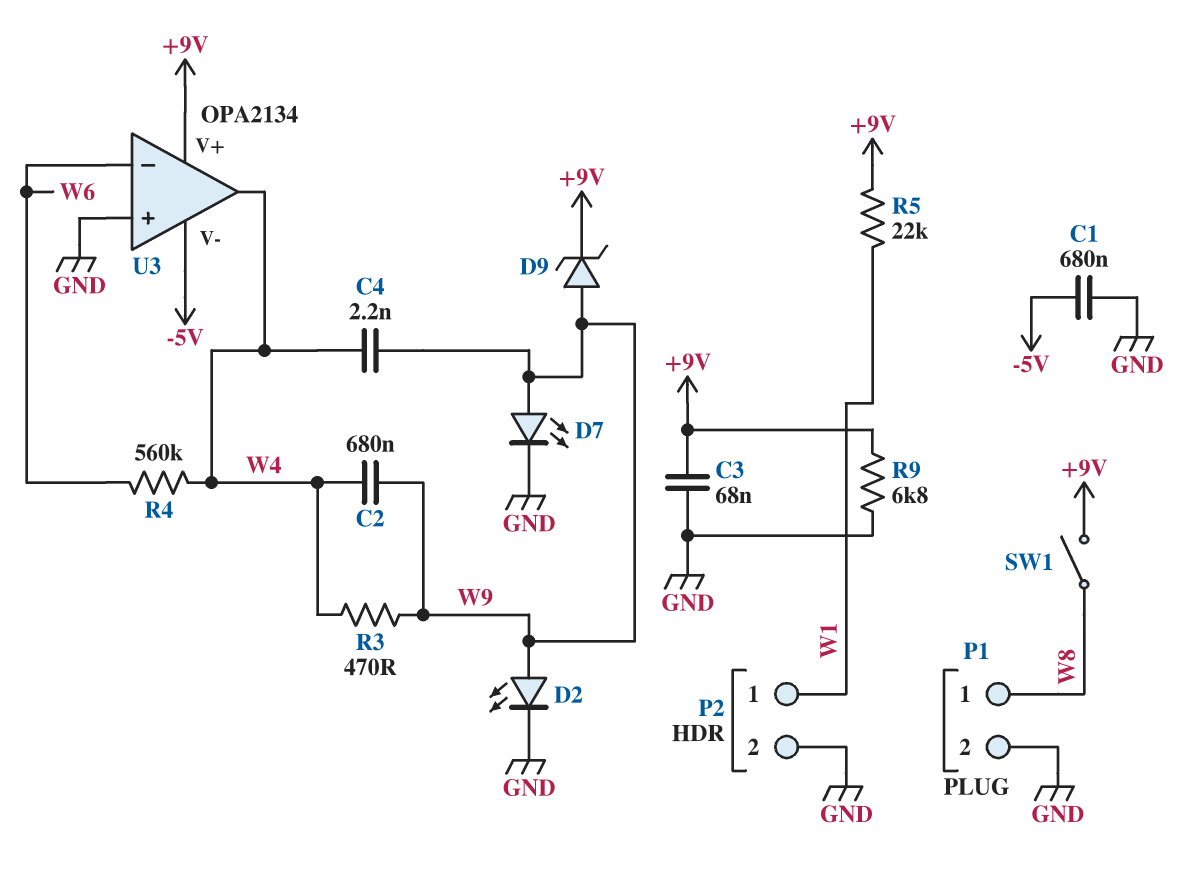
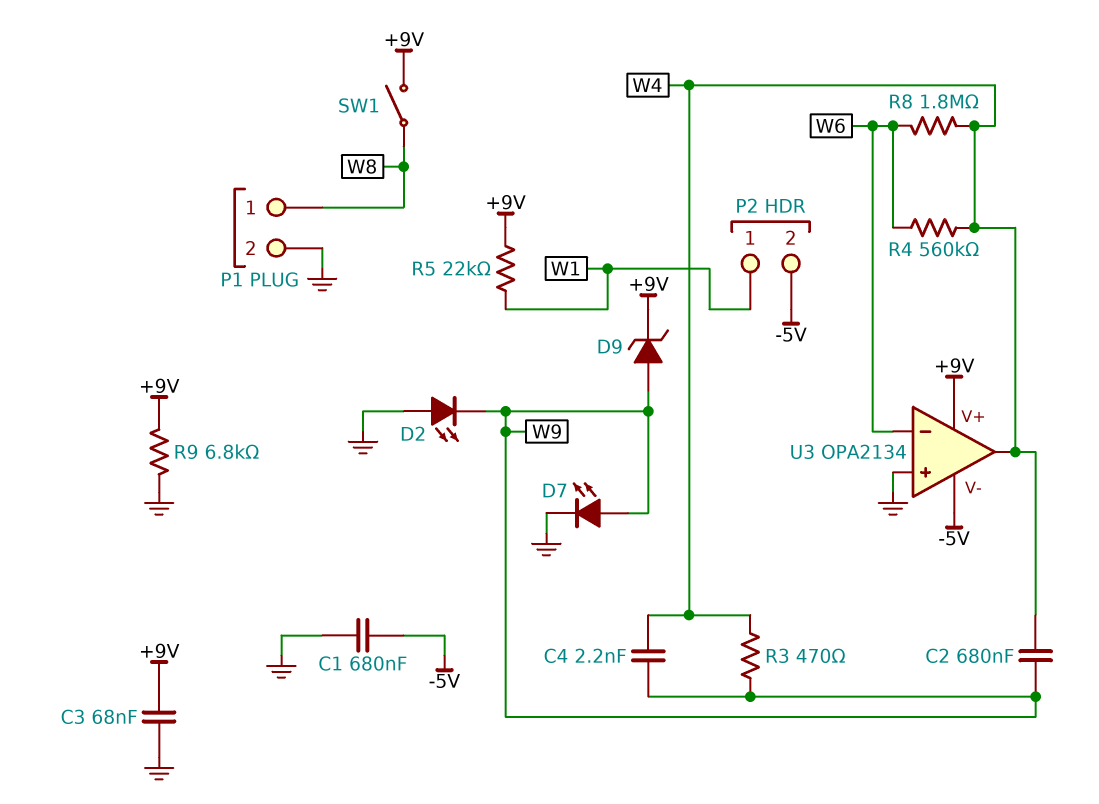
D2: LED (A W9, K GND) -> LED (A GND, K W9)
P2 pin 2: GND -> -5V
R8: none -> 1.8M (W4, W6)

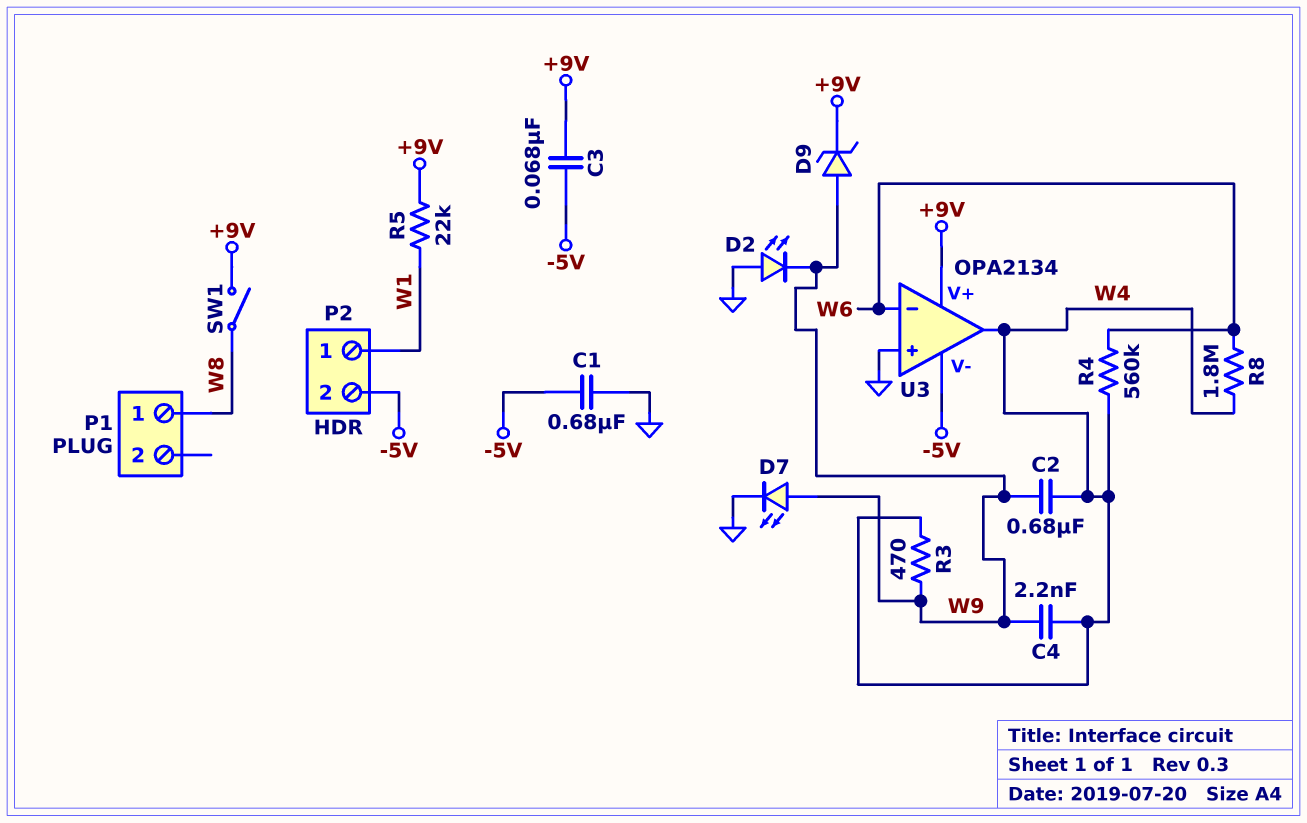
C3: 68nF (+9V, GND) -> 68nF (+9V, -5V)
P1 pin 2: GND -> none
R9: 6.8k (+9V, GND) -> none

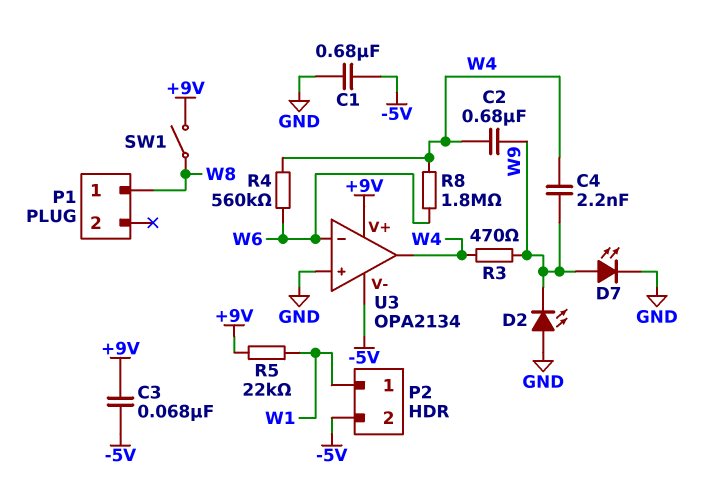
D9: zener (A W9, K +9V) -> none

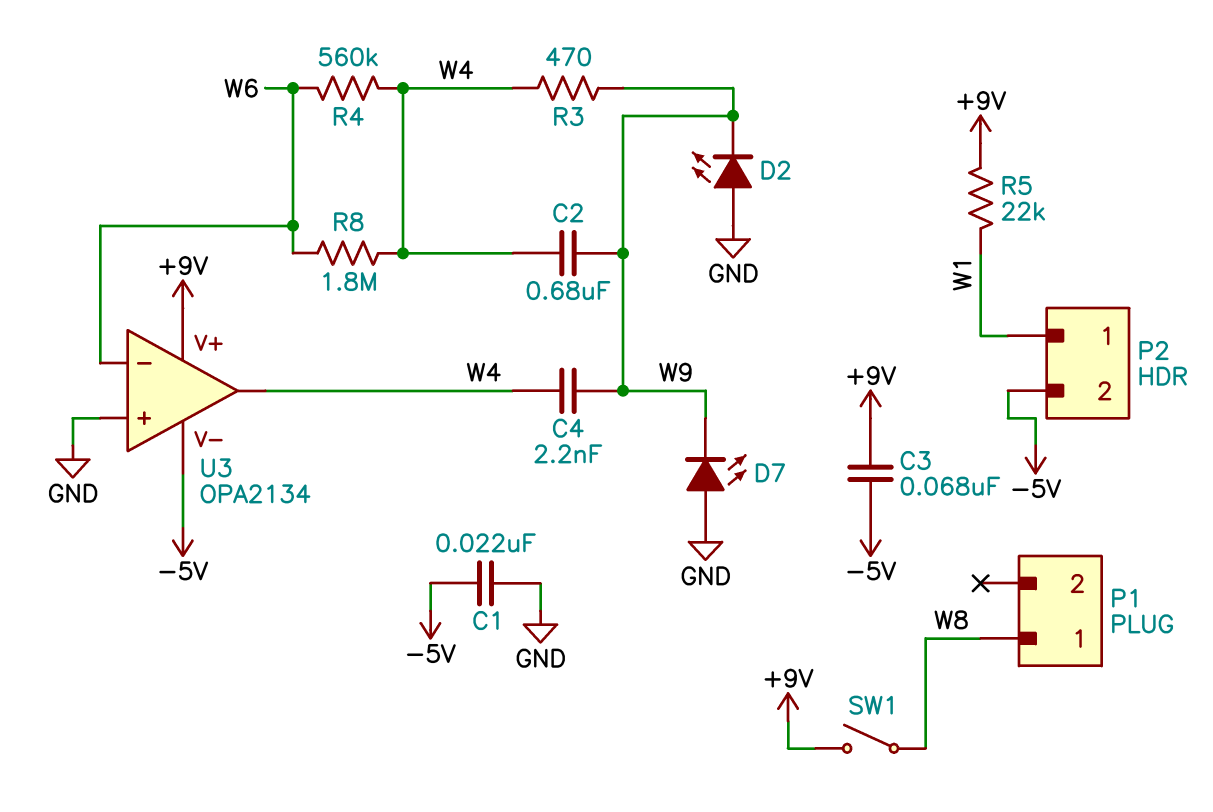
C1: 680nF (-5V, GND) -> 22nF (-5V, GND)
D7: LED (A W9, K GND) -> LED (A GND, K W9)

